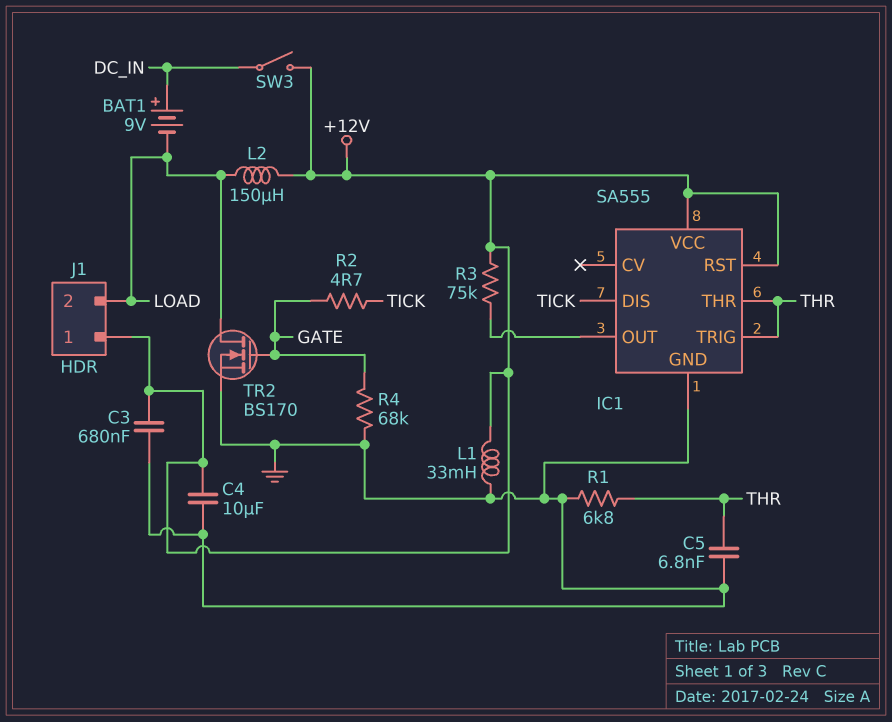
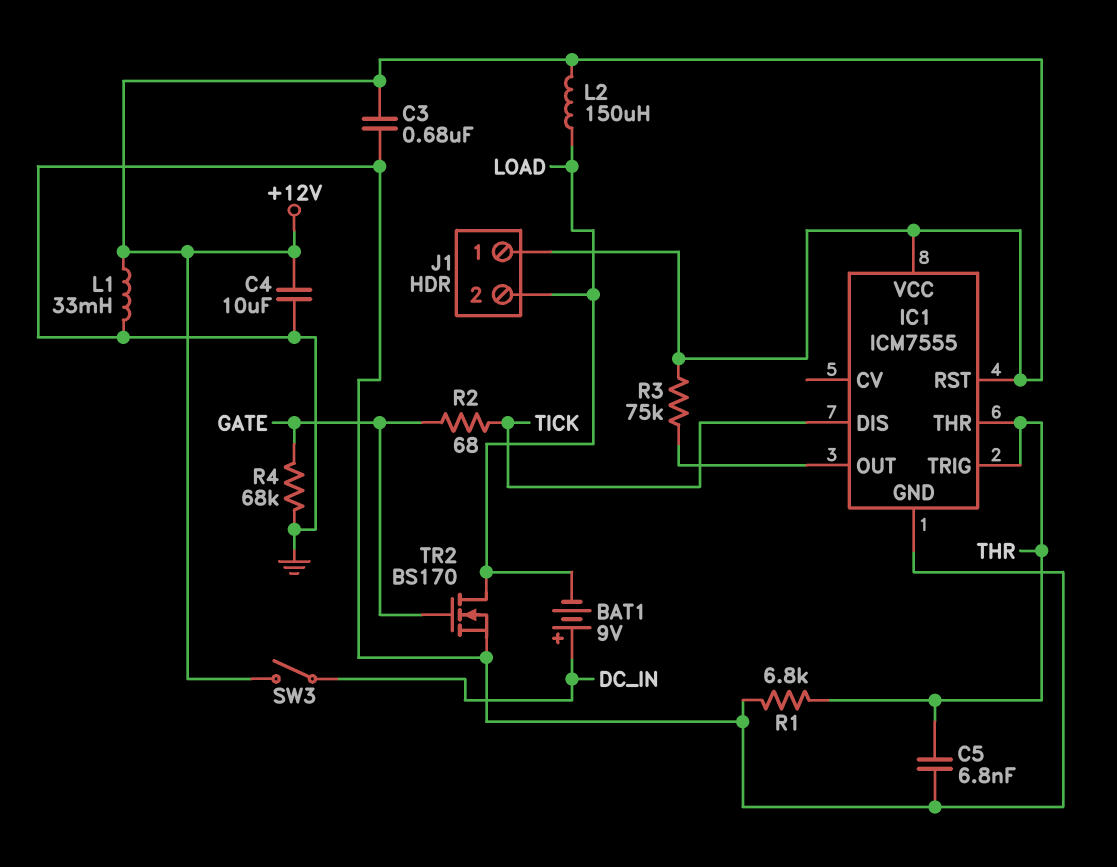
IC1: SA555 -> ICM7555
R2: 4.7 (GATE, TICK) -> 68 (GATE, TICK)

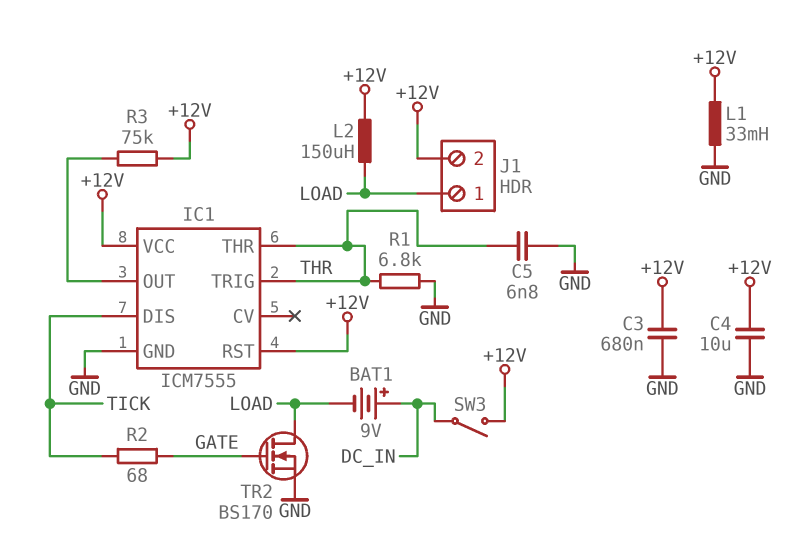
J1 pin 1: +12V -> LOAD
J1 pin 2: LOAD -> +12V
R4: 68k (GATE, GND) -> none

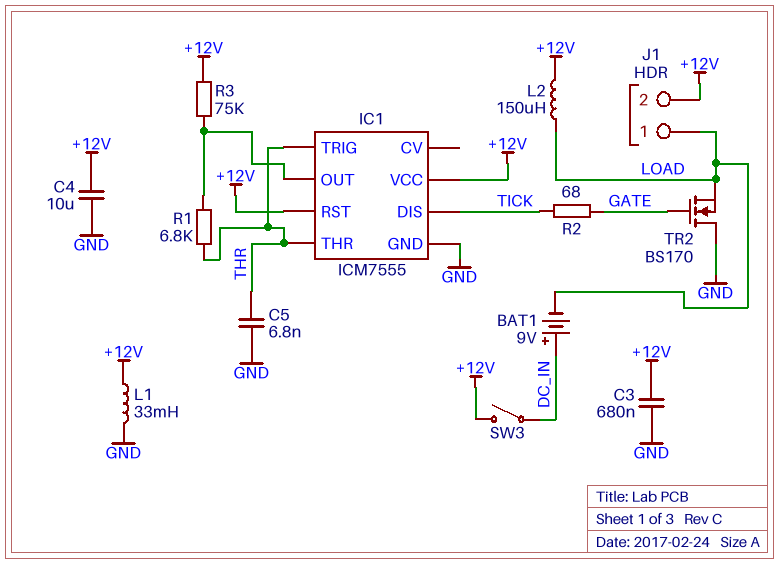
R1: 6.8k (GND, THR) -> 6.8k (IC1/OUT, THR)
TR2: NMOS BS170 (G GATE, D LOAD, S GND) -> NMOS BS170 (G GATE, D GND, S LOAD)

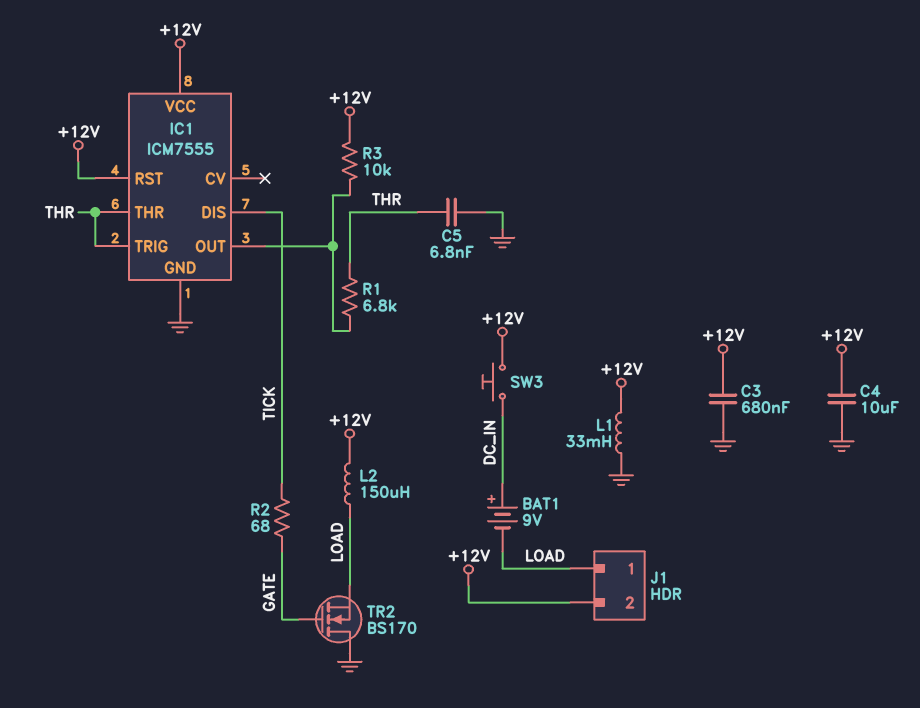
R3: 75k (+12V, IC1/OUT) -> 10k (+12V, IC1/OUT)
SW3: switch (+12V, DC_IN) -> button (+12V, DC_IN)

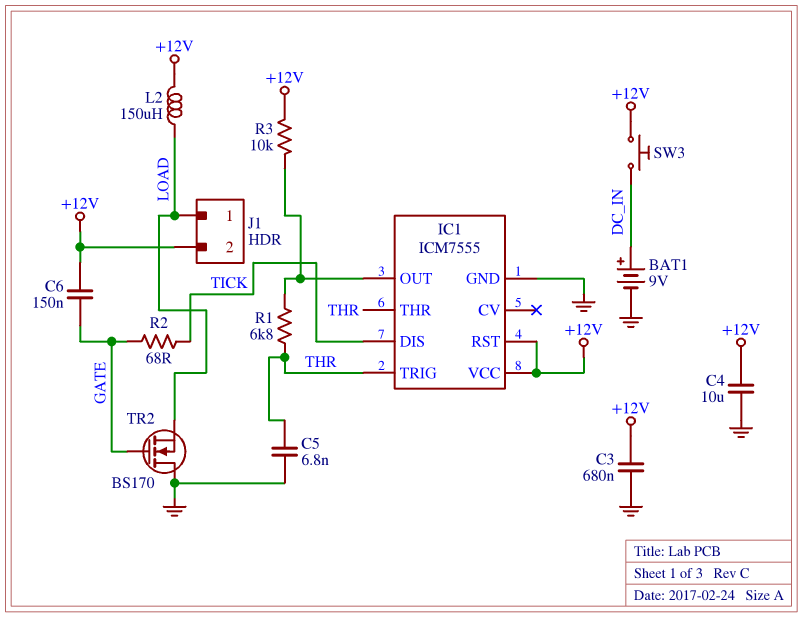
BAT1: 9V (plus DC_IN, minus LOAD) -> 9V (plus DC_IN, minus GND)
C6: none -> 150nF (+12V, GATE)
L1: 33mH (+12V, GND) -> none

